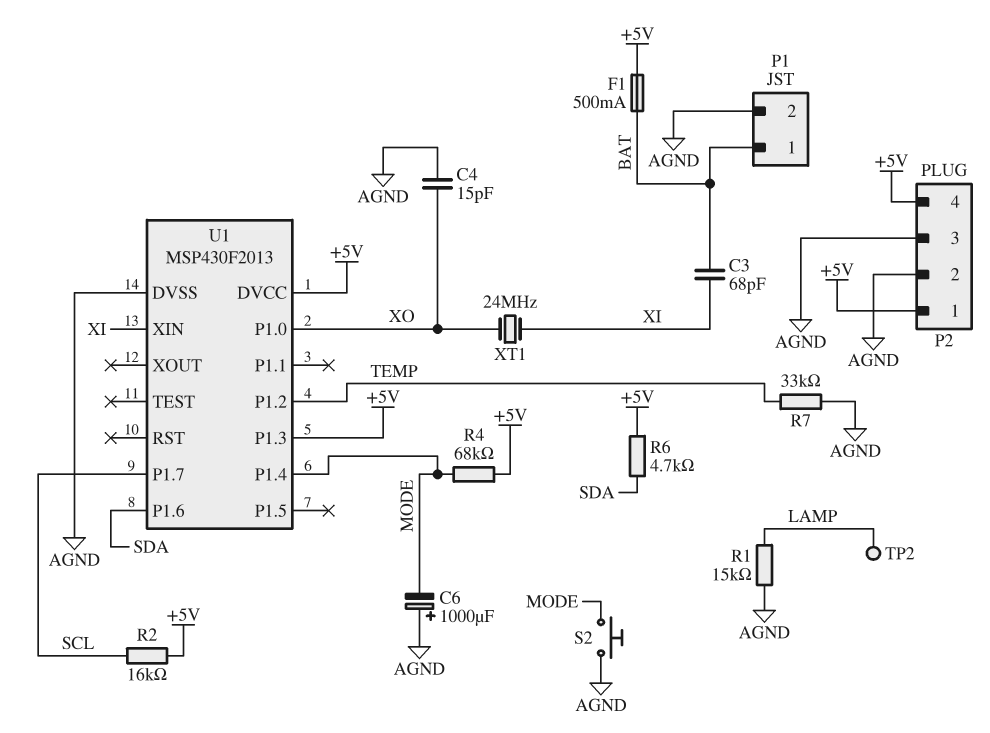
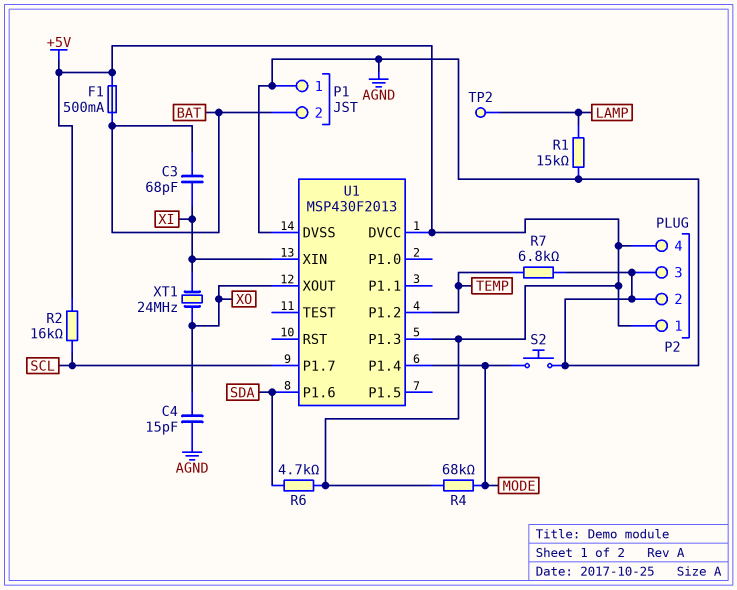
C6: 1000uF (plus AGND, minus MODE) -> none
P1 pin 1: BAT -> AGND
P1 pin 2: AGND -> BAT
R7: 33k (AGND, TEMP) -> 6.8k (AGND, TEMP)
U1 pin P1.0: XO -> none
U1 pin XOUT: none -> XO

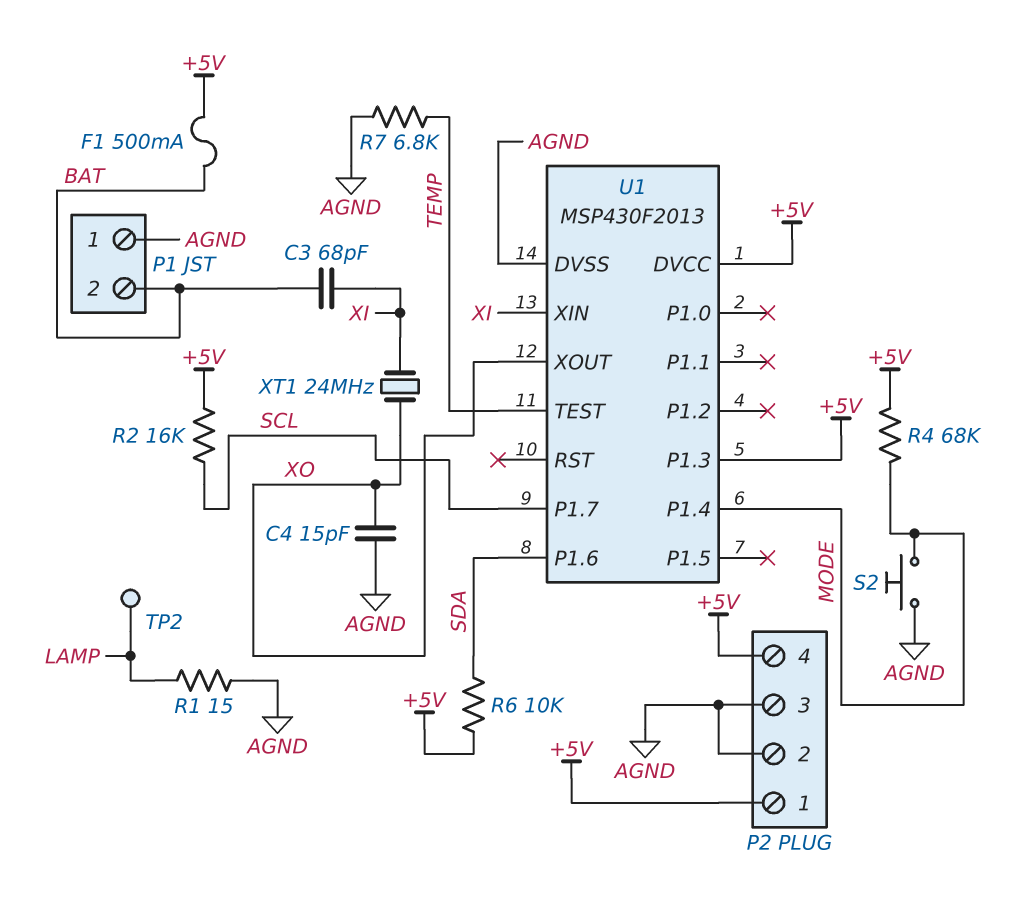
R1: 15k (AGND, LAMP) -> 15 (AGND, LAMP)
R6: 4.7k (+5V, SDA) -> 10k (+5V, SDA)
U1 pin P1.2: TEMP -> none
U1 pin TEST: none -> TEMP

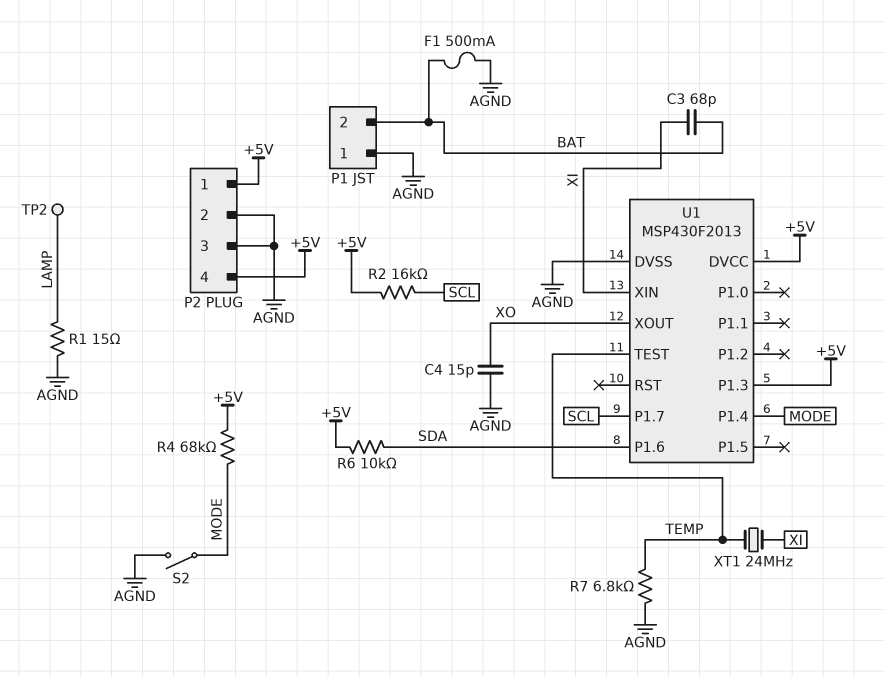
F1: 500mA (+5V, BAT) -> 500mA (AGND, BAT)
S2: button (AGND, MODE) -> switch (AGND, MODE)
XT1: 24MHz (XI, XO) -> 24MHz (TEMP, XI)

